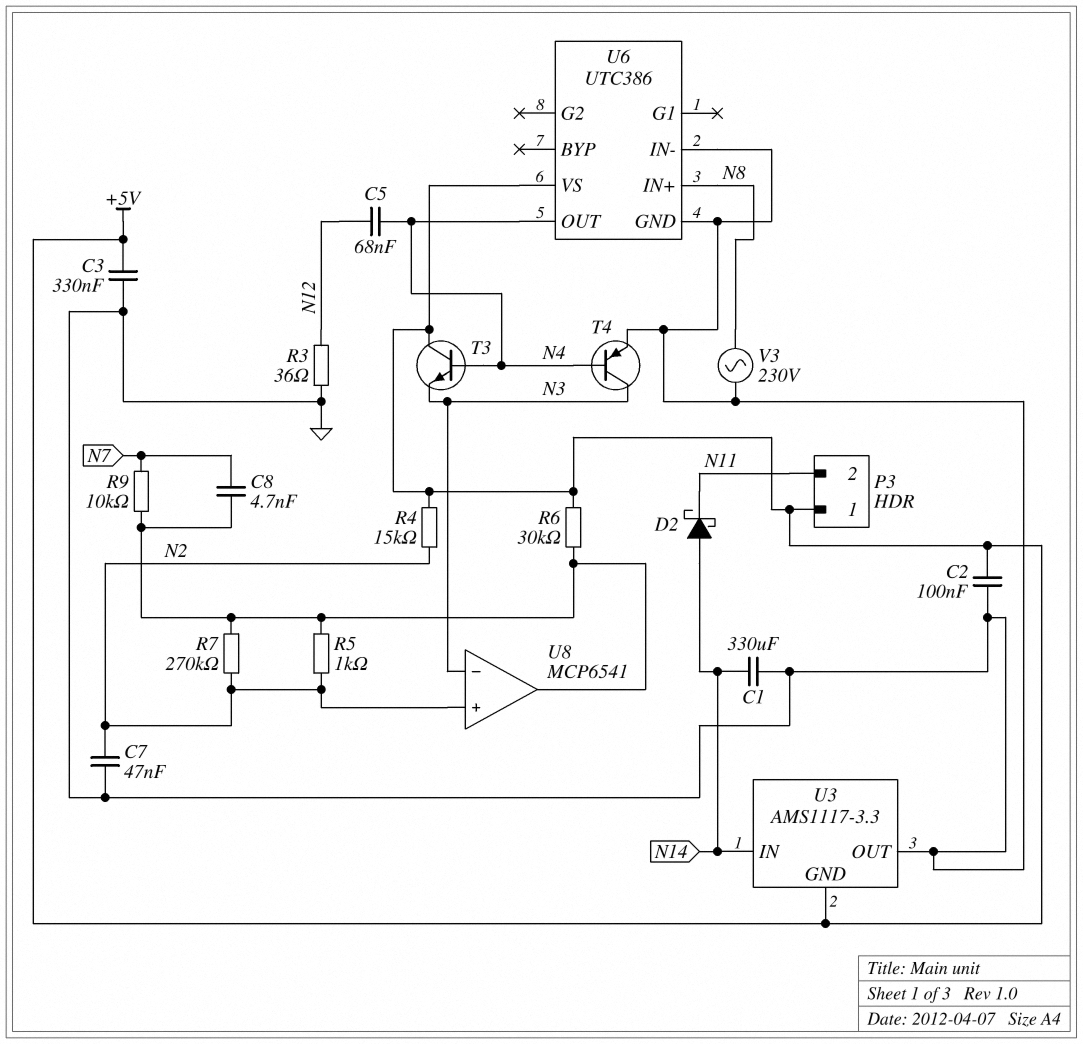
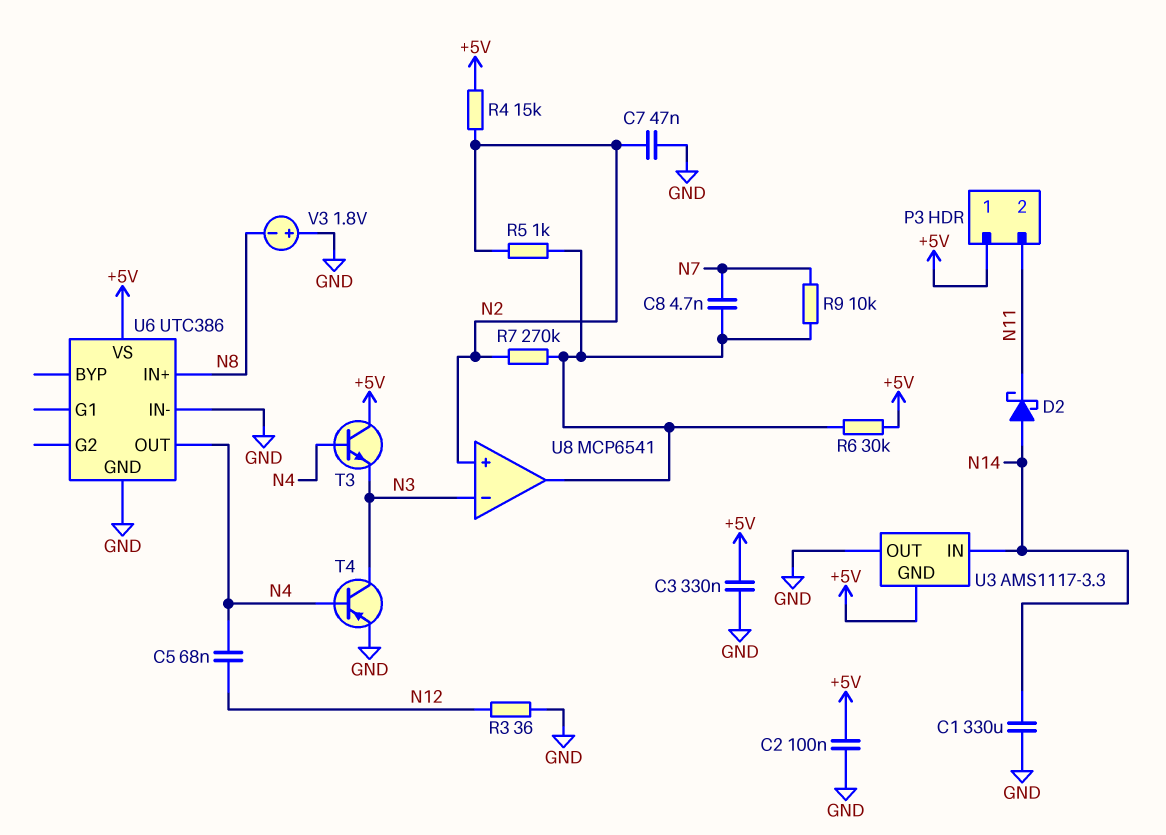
V3: AC 230V (GND, N8) -> 1.8V (plus GND, minus N8)

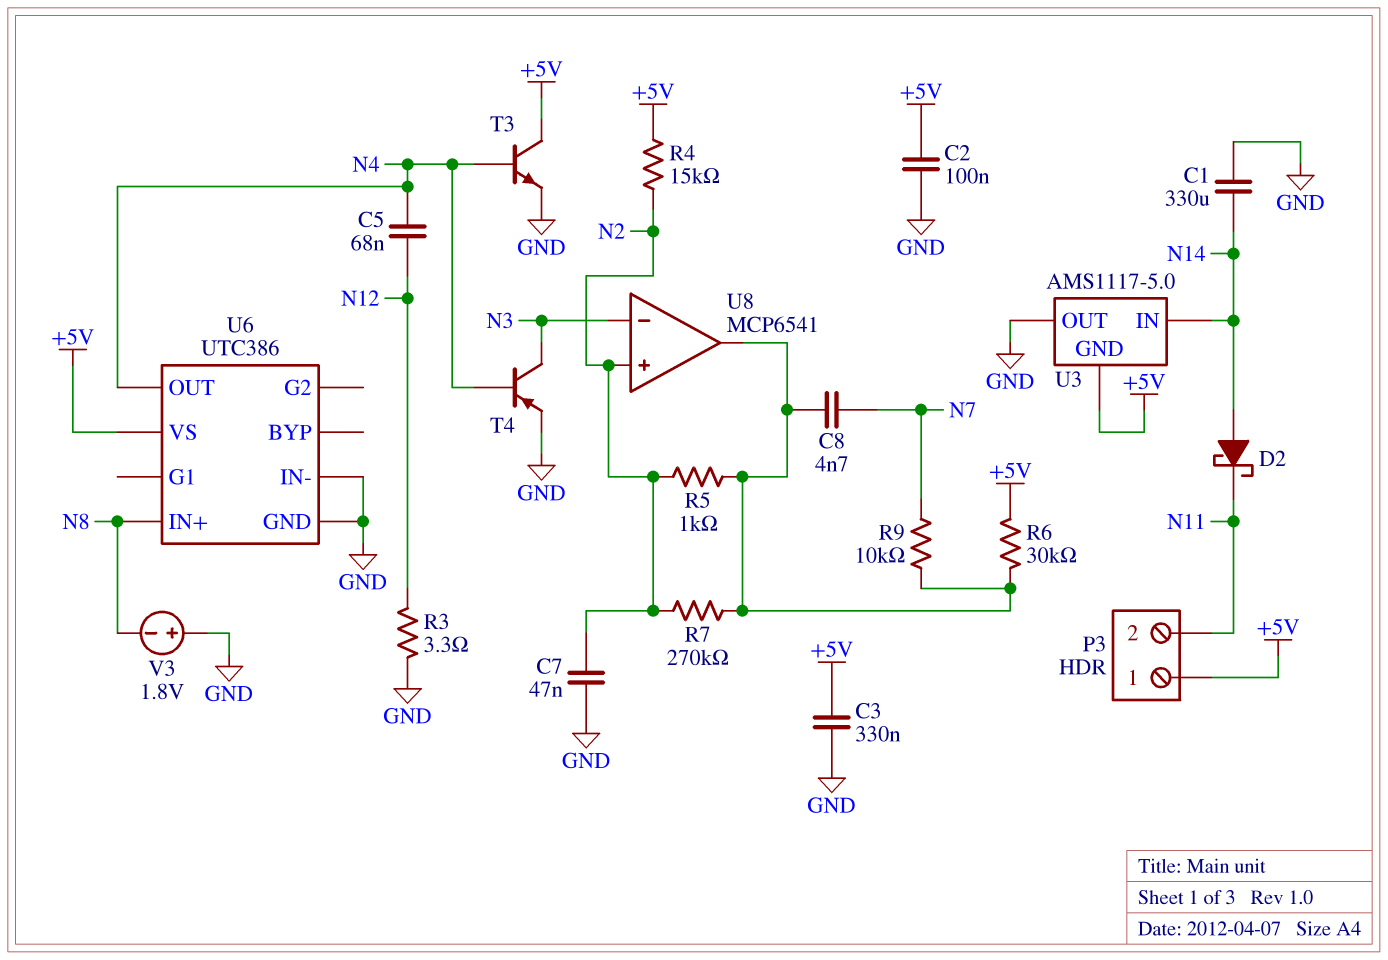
R3: 36 (GND, N12) -> 3.3 (GND, N12)
T3: NPN (B N4, C +5V, E N3) -> NPN (B N4, C +5V, E GND)
U3: AMS1117-3.3 -> AMS1117-5.0

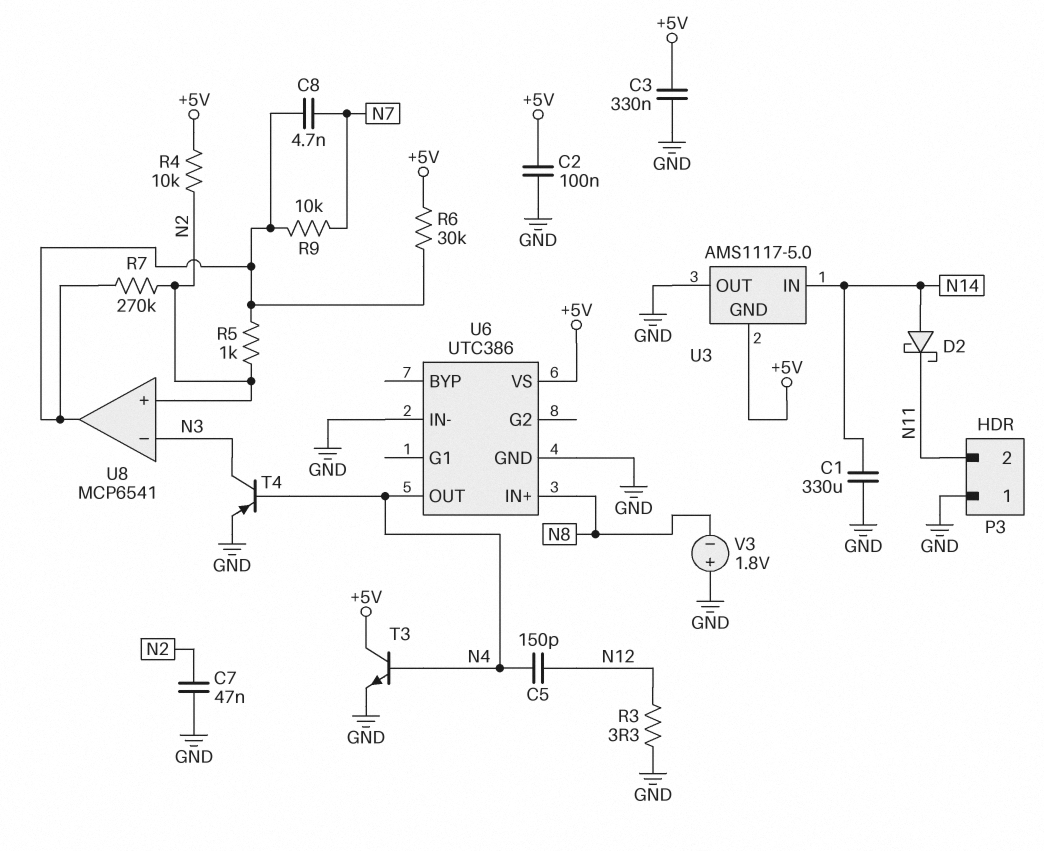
C5: 68nF (N4, N12) -> 150pF (N4, N12)
P3 pin 1: +5V -> GND
R4: 15k (+5V, N2) -> 10k (+5V, N2)

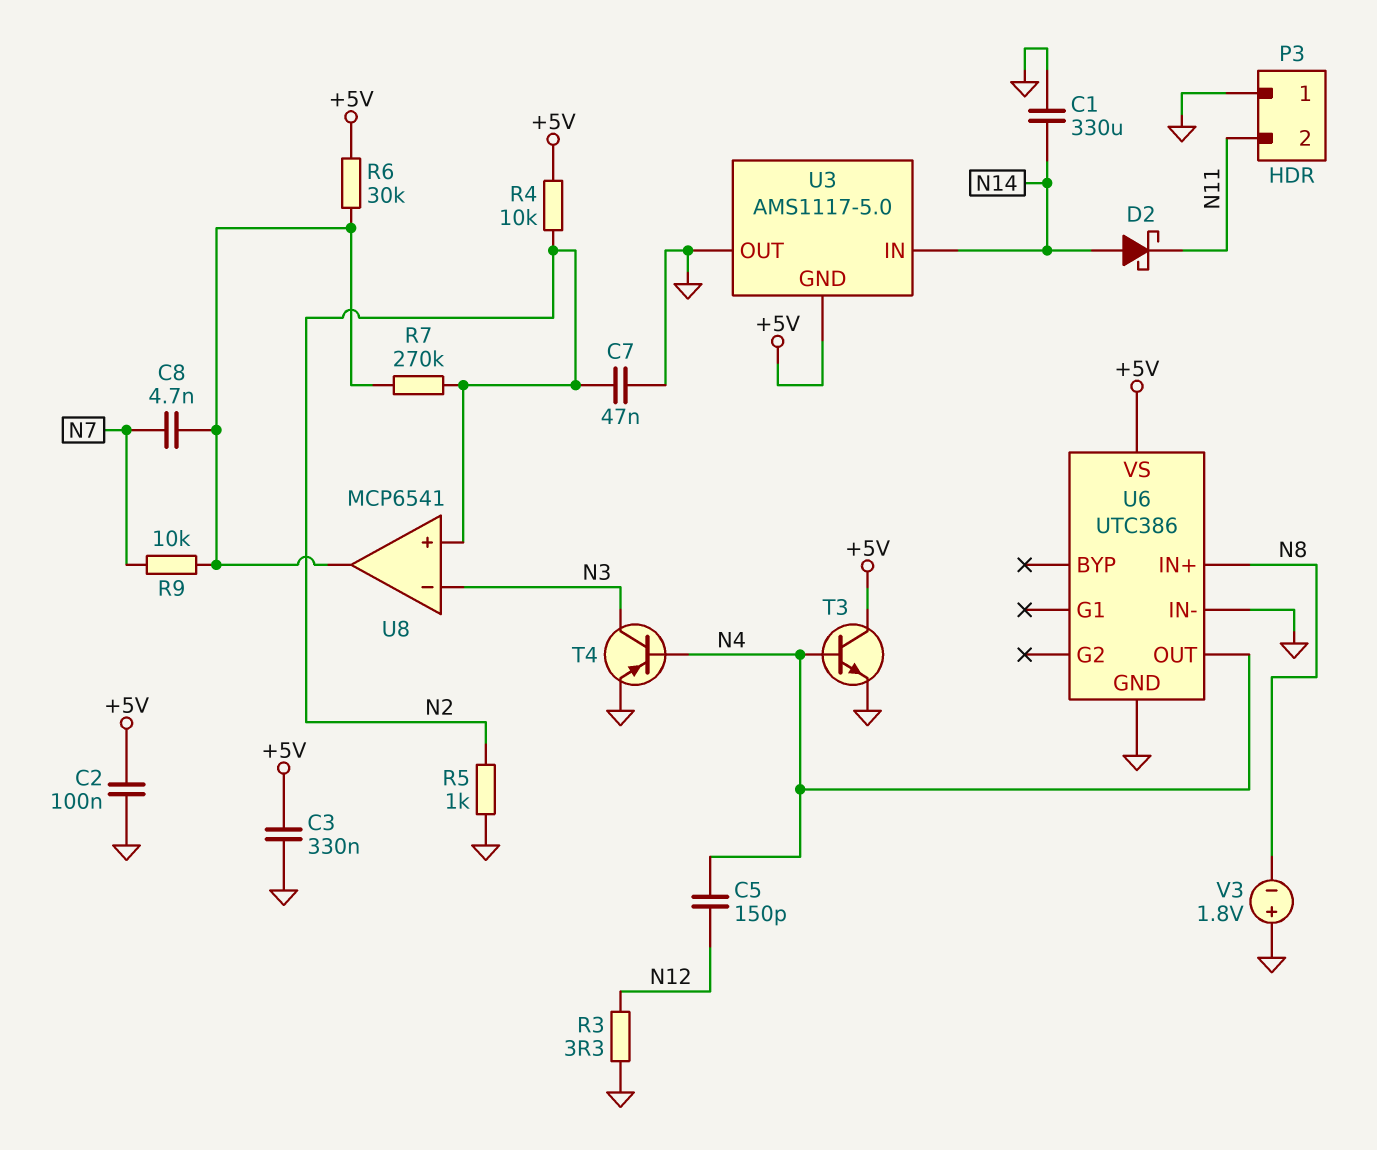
R5: 1k (N2, U8/out) -> 1k (GND, N2)

